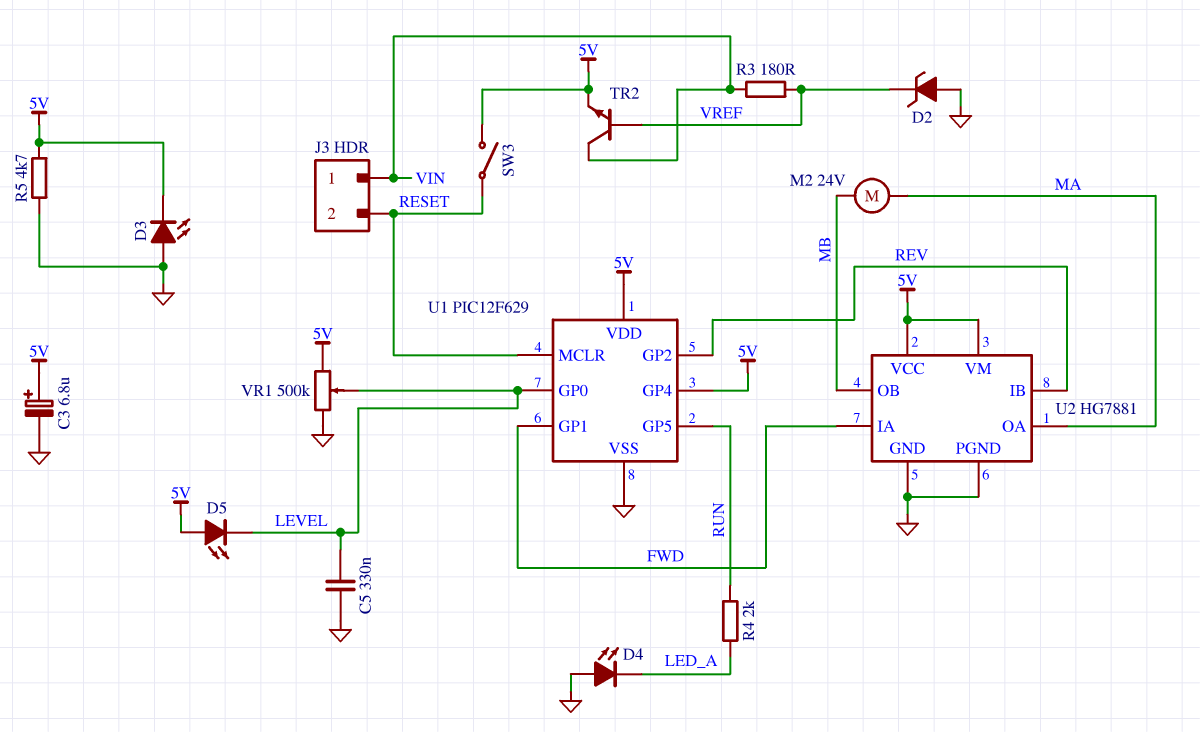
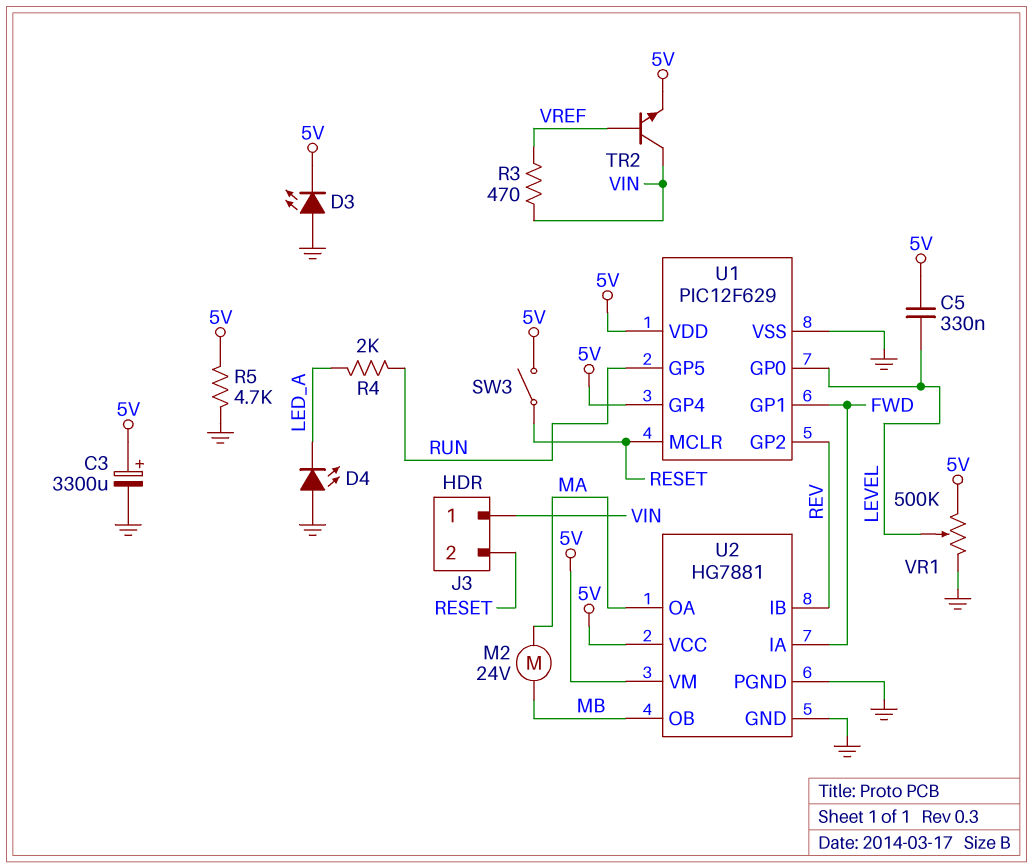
C3: 6.8uF (plus 5V, minus GND) -> 3300uF (plus 5V, minus GND)
C5: 330nF (GND, LEVEL) -> 330nF (5V, LEVEL)
D2: zener (A GND, K VREF) -> none
D5: LED (A 5V, K LEVEL) -> none
R3: 180 (VIN, VREF) -> 470 (VIN, VREF)

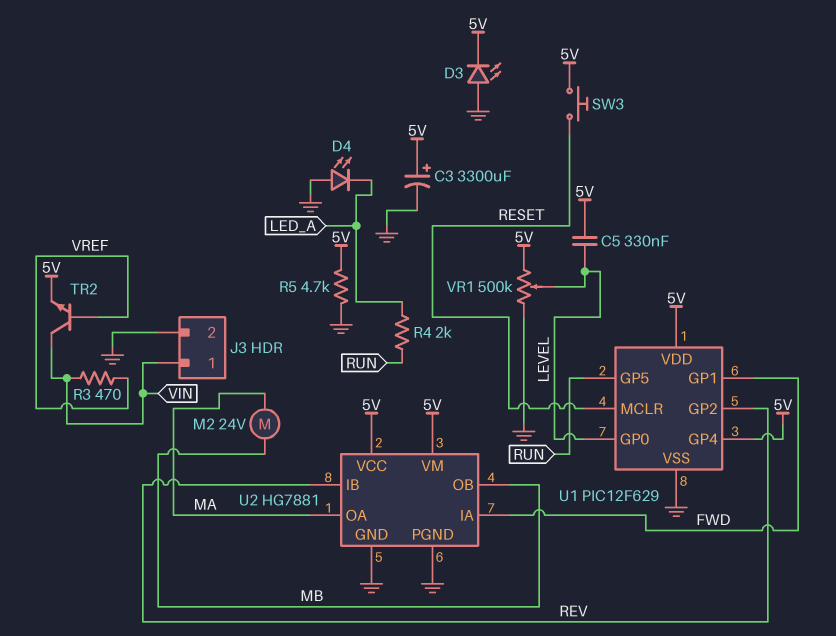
J3 pin 2: RESET -> GND
SW3: switch (5V, RESET) -> button (5V, RESET)

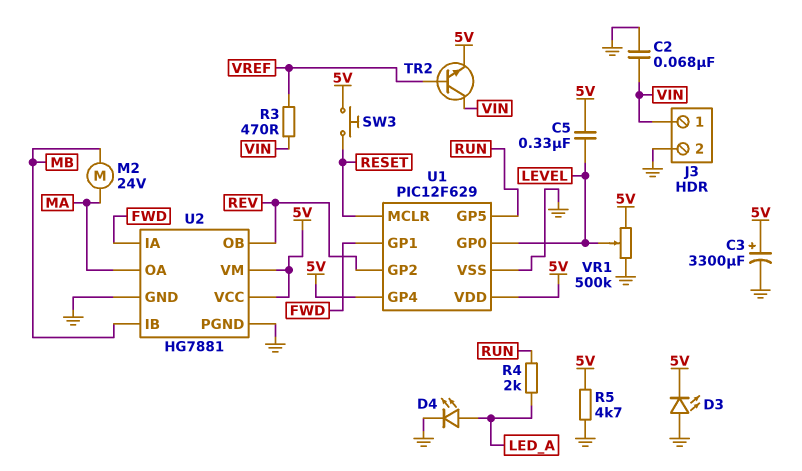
C2: none -> 68nF (GND, VIN)
D4: LED (A GND, K LED_A) -> LED (A LED_A, K GND)
U2 pin IB: REV -> MB
U2 pin OB: MB -> REV

